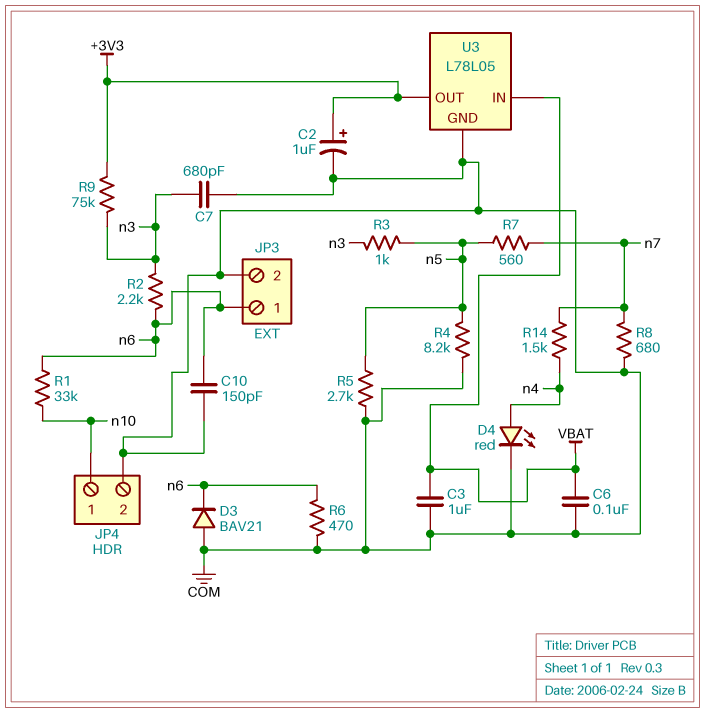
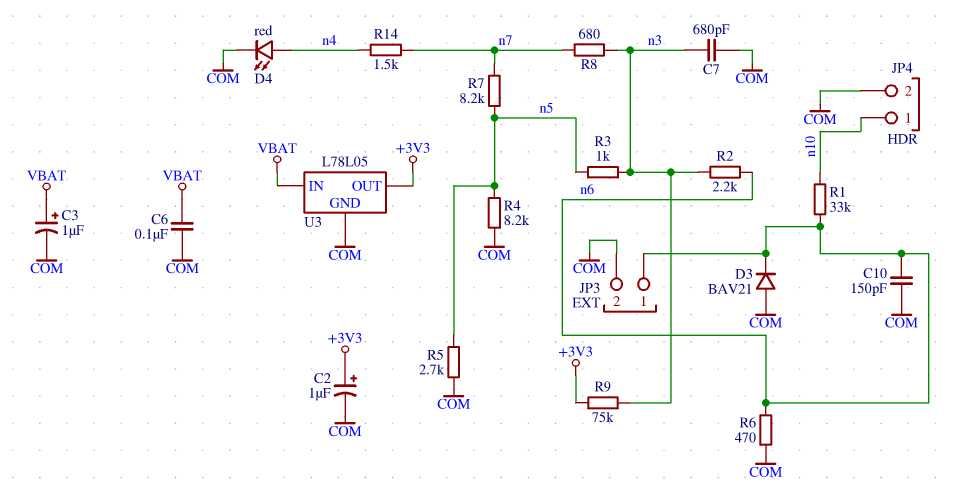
C3: 1uF (COM, VBAT) -> 1uF (plus VBAT, minus COM)
R7: 560 (n5, n7) -> 8.2k (n5, n7)
R8: 680 (COM, n7) -> 680 (n3, n7)

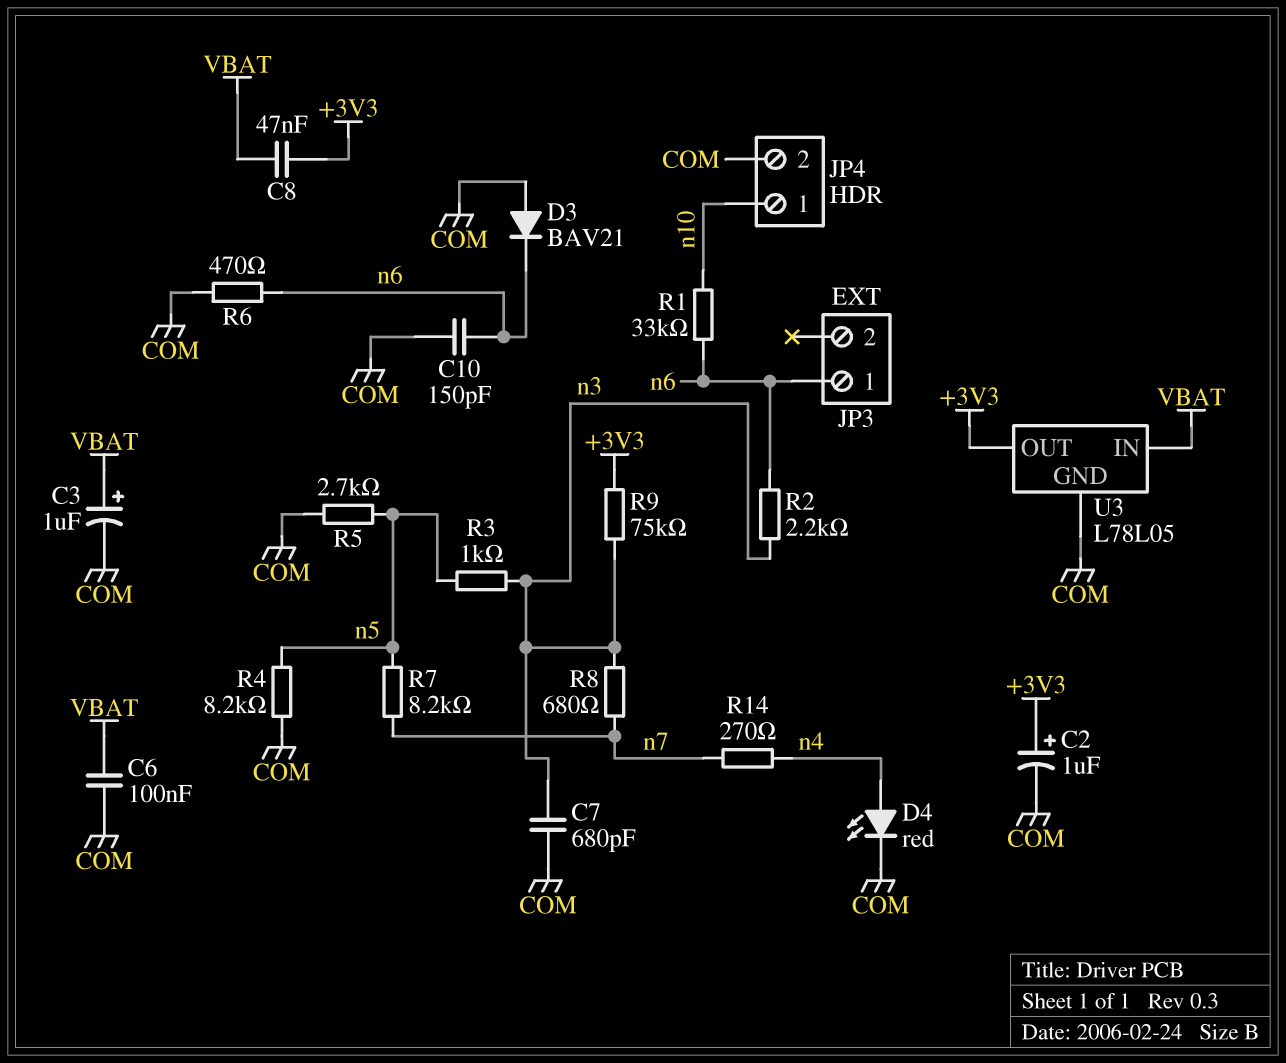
C8: none -> 47nF (+3V3, VBAT)
JP3 pin 2: COM -> none
R14: 1.5k (n4, n7) -> 270 (n4, n7)

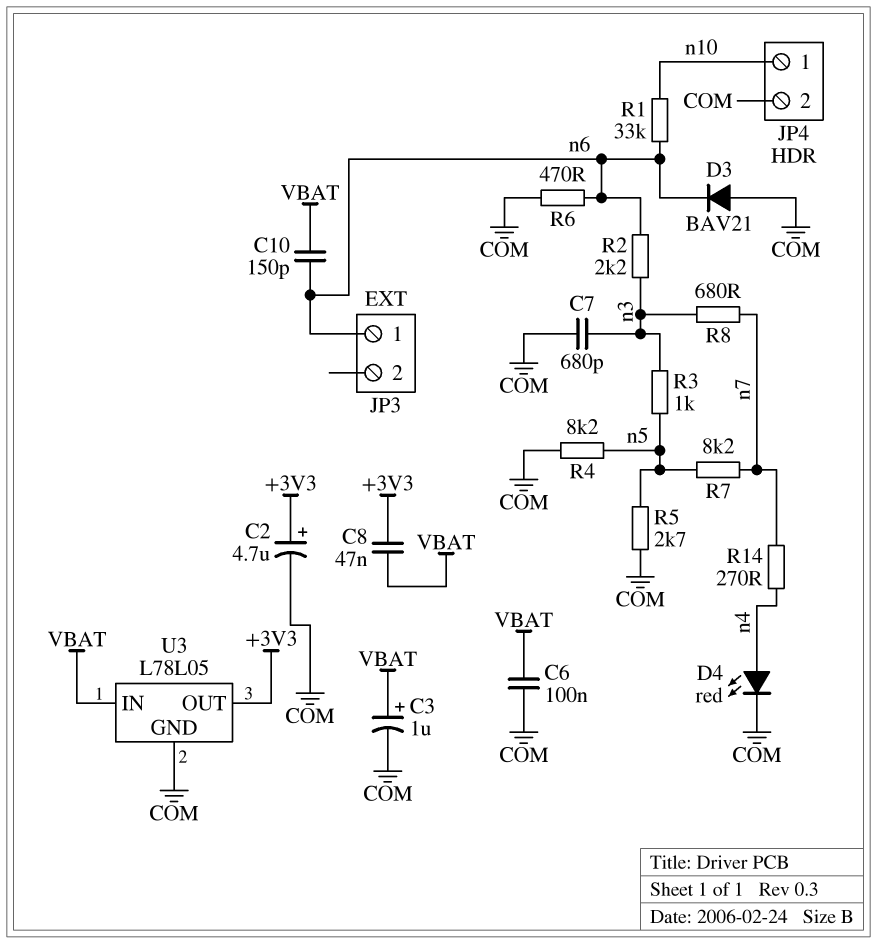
C2: 1uF (plus +3V3, minus COM) -> 4.7uF (plus +3V3, minus COM)
C10: 150pF (COM, n6) -> 150pF (VBAT, n6)
R9: 75k (+3V3, n3) -> none

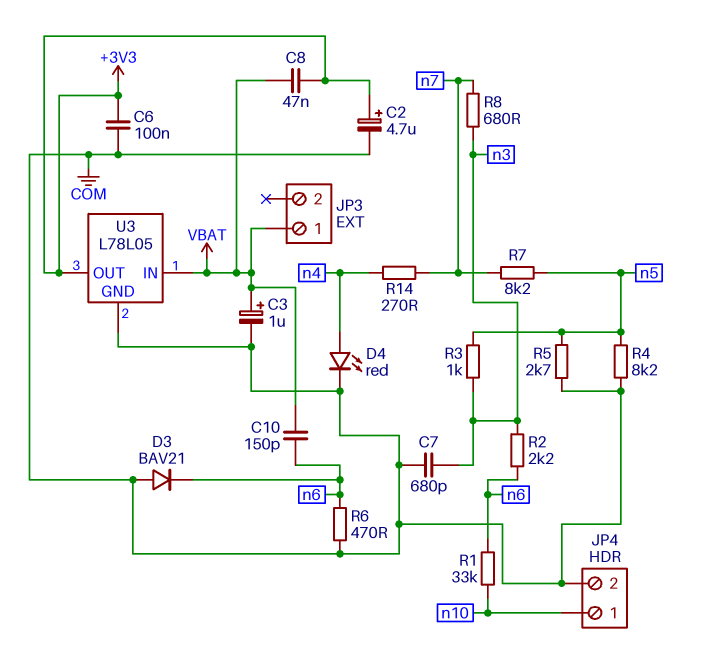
C6: 100nF (COM, VBAT) -> 100nF (+3V3, COM)
JP3 pin 1: n6 -> VBAT

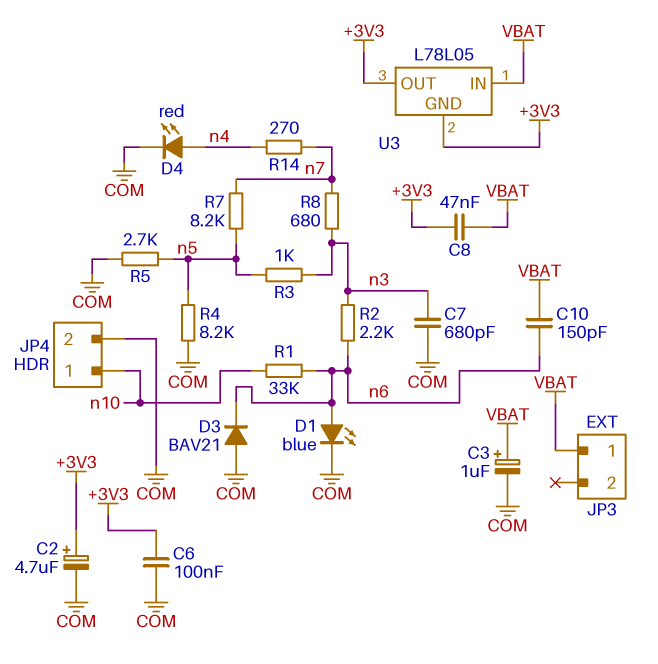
D1: none -> LED blue (A n6, K COM)
R6: 470 (COM, n6) -> none
U3 pin GND: COM -> +3V3

